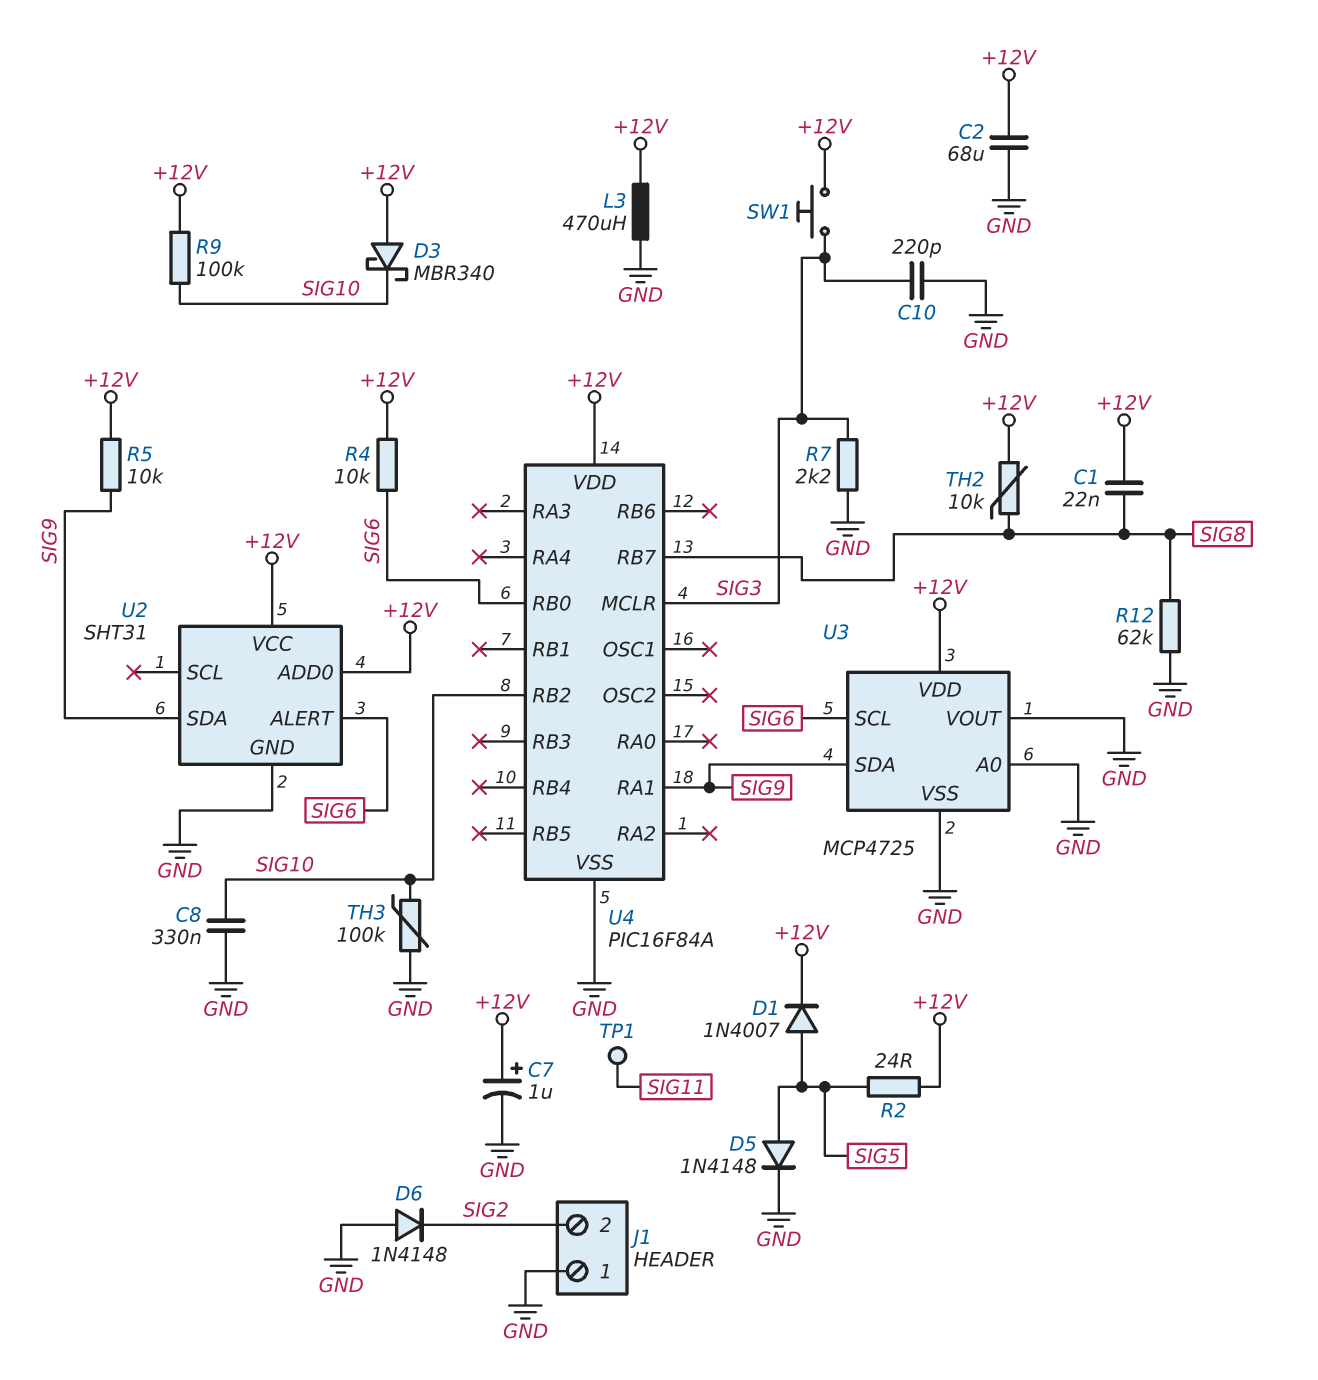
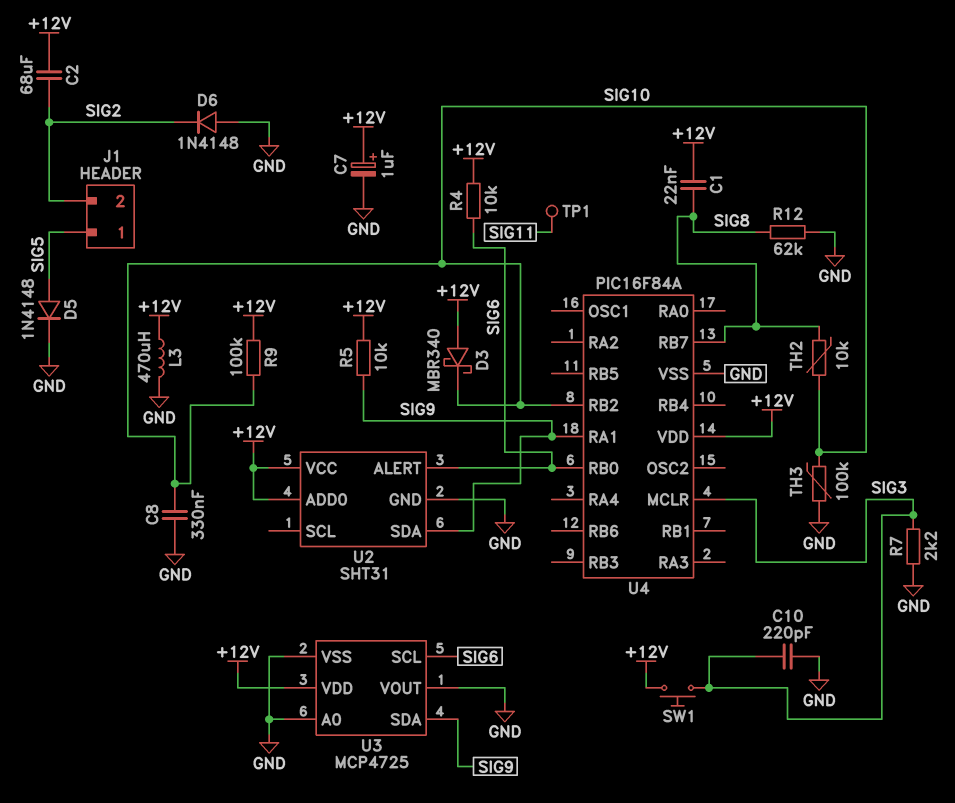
C2: 68uF (+12V, GND) -> 68uF (+12V, SIG2)
D1: diode 1N4007 (A SIG5, K +12V) -> none
J1 pin 1: GND -> SIG5
R2: 24 (+12V, SIG5) -> none
TH2: 10k (+12V, SIG8) -> 10k (SIG8, SIG10)

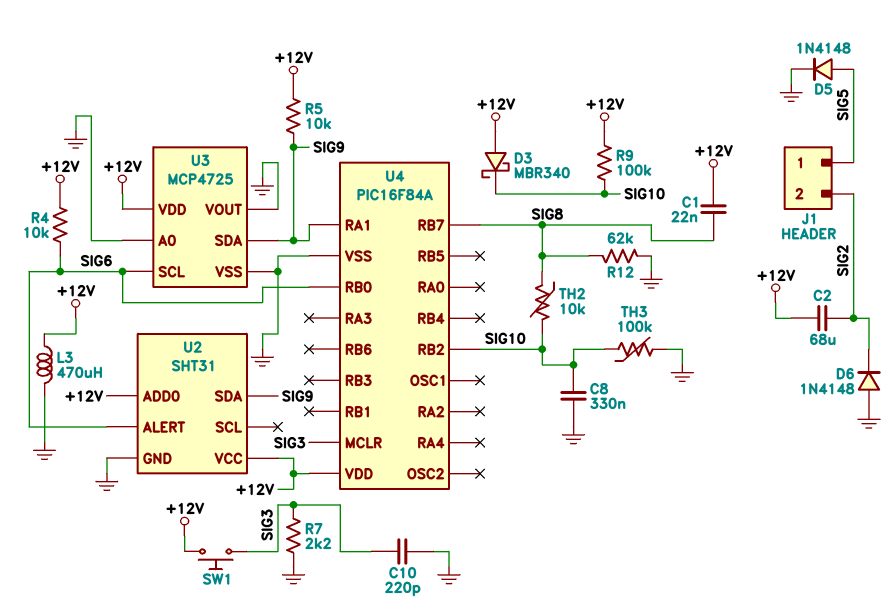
C7: 1uF (plus +12V, minus GND) -> none
TP1: test point (SIG11) -> none

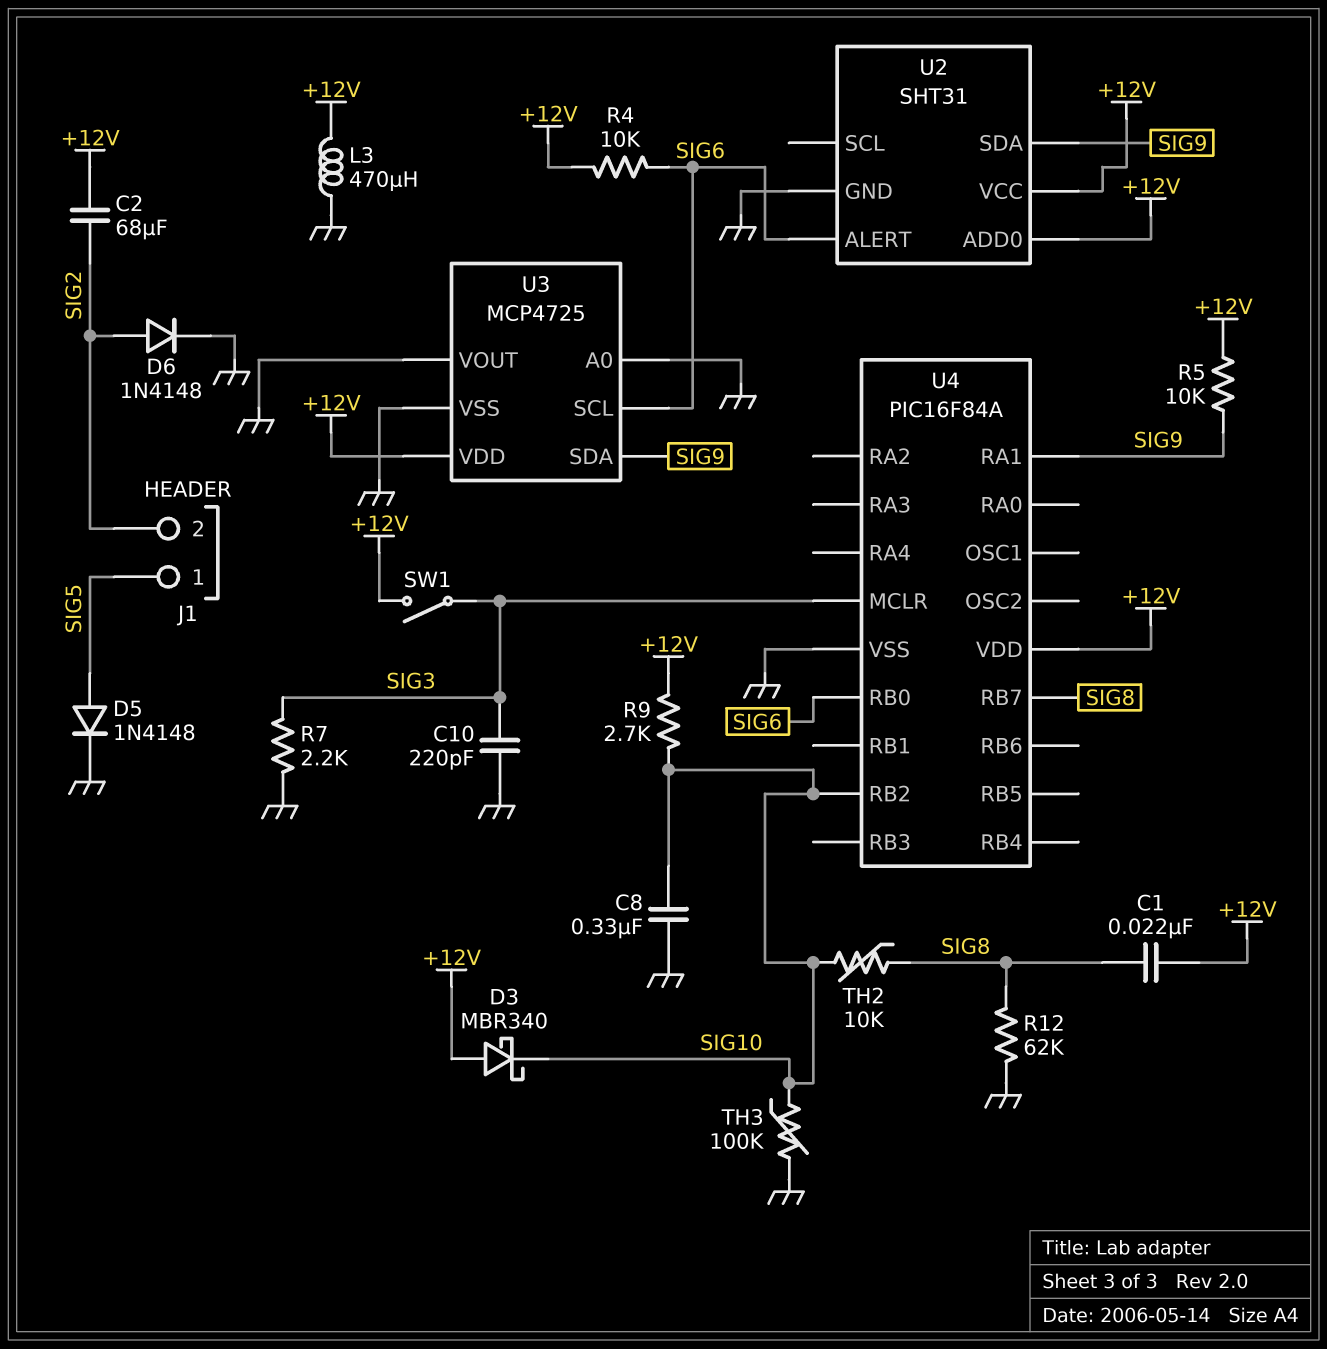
D6: diode 1N4148 (A GND, K SIG2) -> diode 1N4148 (A SIG2, K GND)
R9: 100k (+12V, SIG10) -> 2.7k (+12V, SIG10)
SW1: button (+12V, SIG3) -> switch (+12V, SIG3)

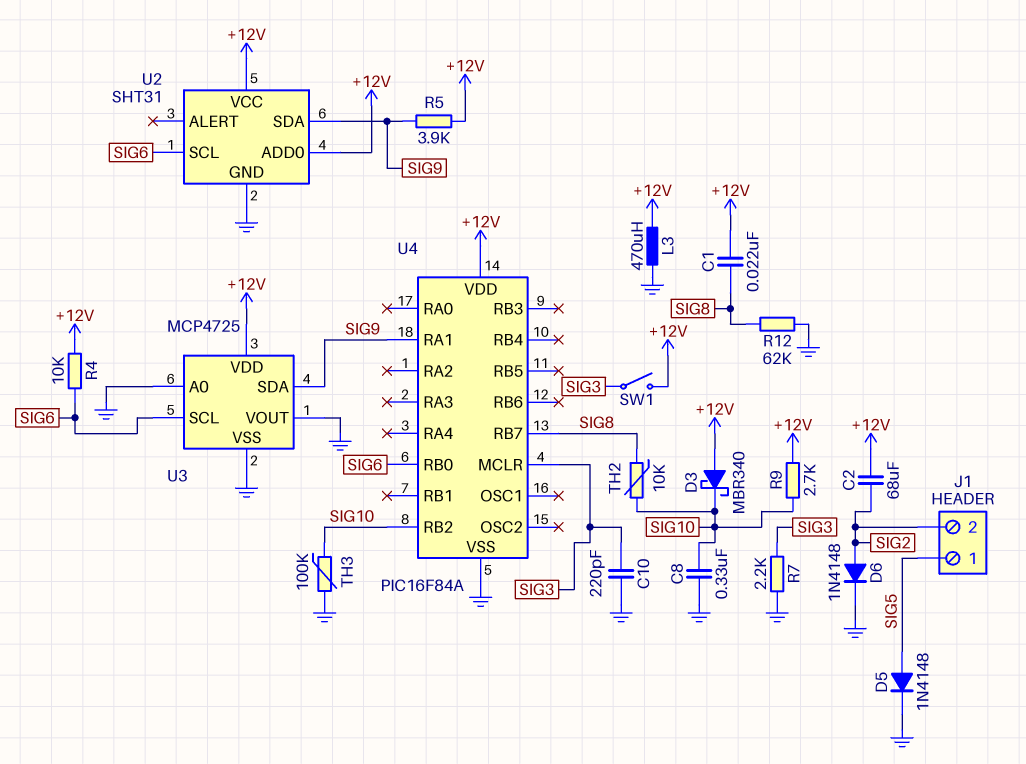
R5: 10k (+12V, SIG9) -> 3.9k (+12V, SIG9)
U2 pin ALERT: SIG6 -> none
U2 pin SCL: none -> SIG6

